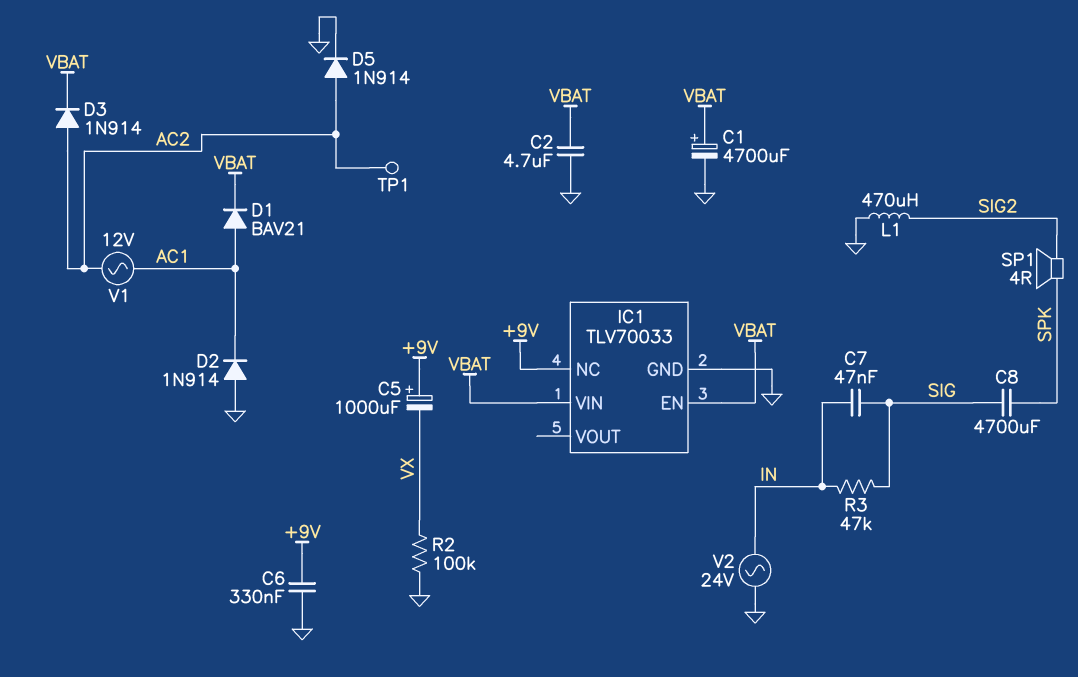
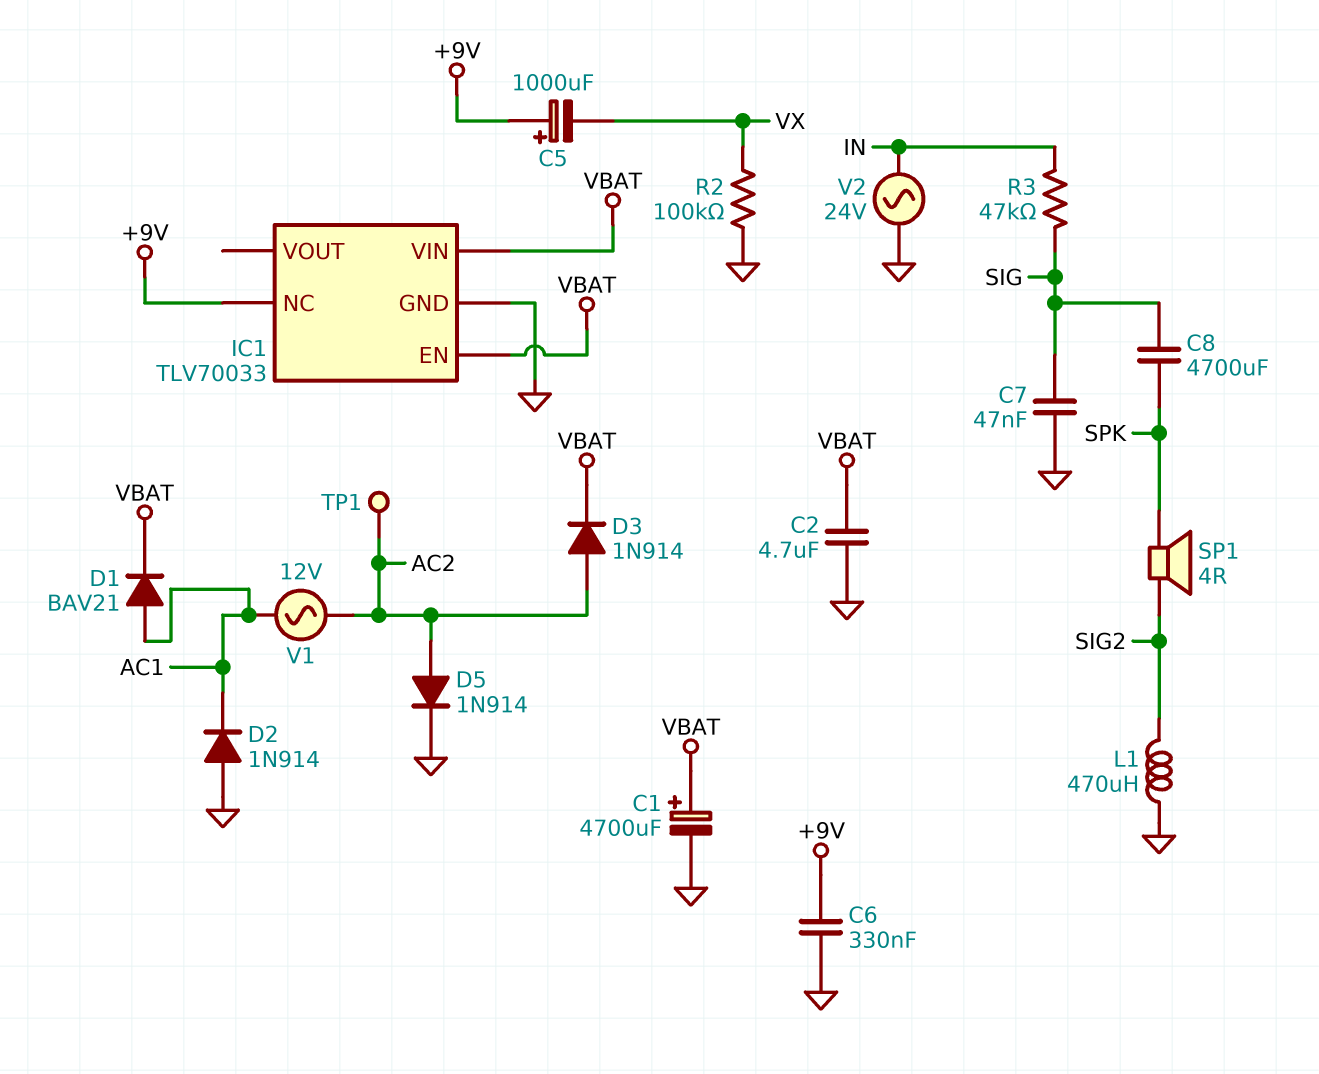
C7: 47nF (IN, SIG) -> 47nF (GND, SIG)

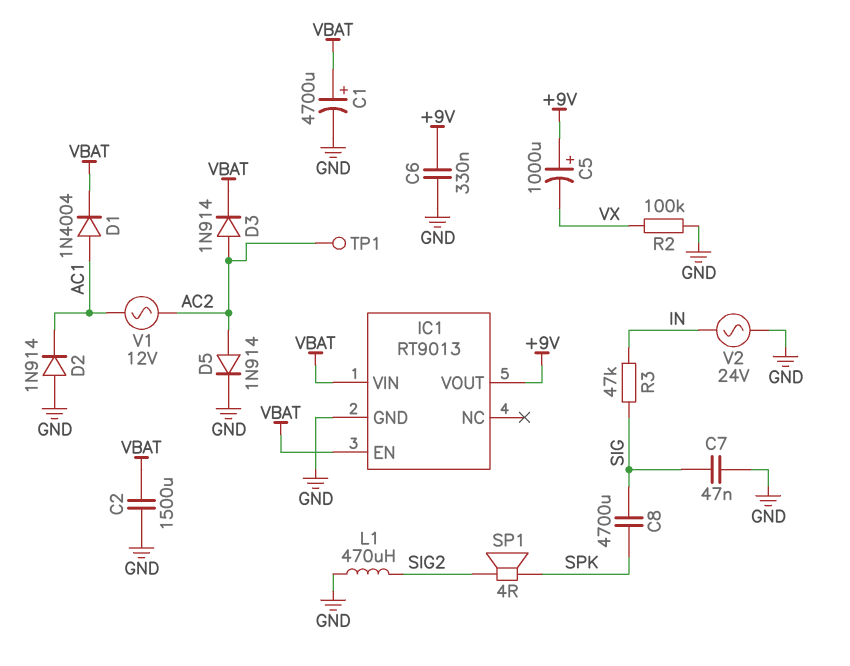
C2: 4.7uF (GND, VBAT) -> 1500uF (GND, VBAT)
D1: diode BAV21 (A AC1, K VBAT) -> diode 1N4004 (A AC1, K VBAT)
IC1: TLV70033 -> RT9013
IC1 pin NC: +9V -> none
IC1 pin VOUT: none -> +9V

